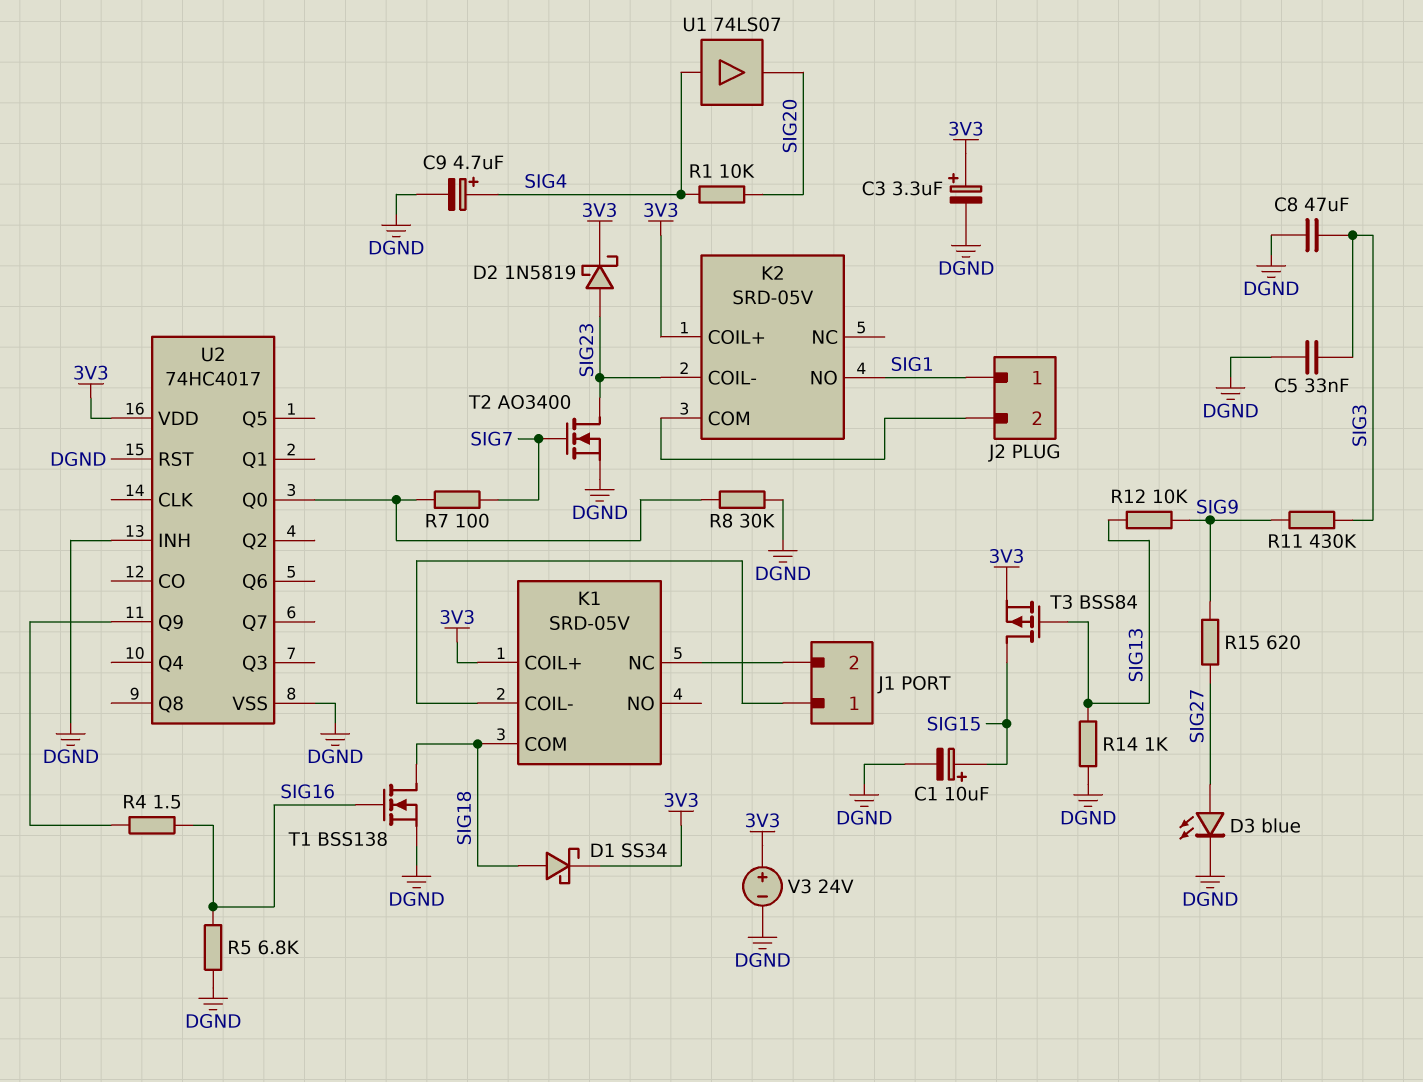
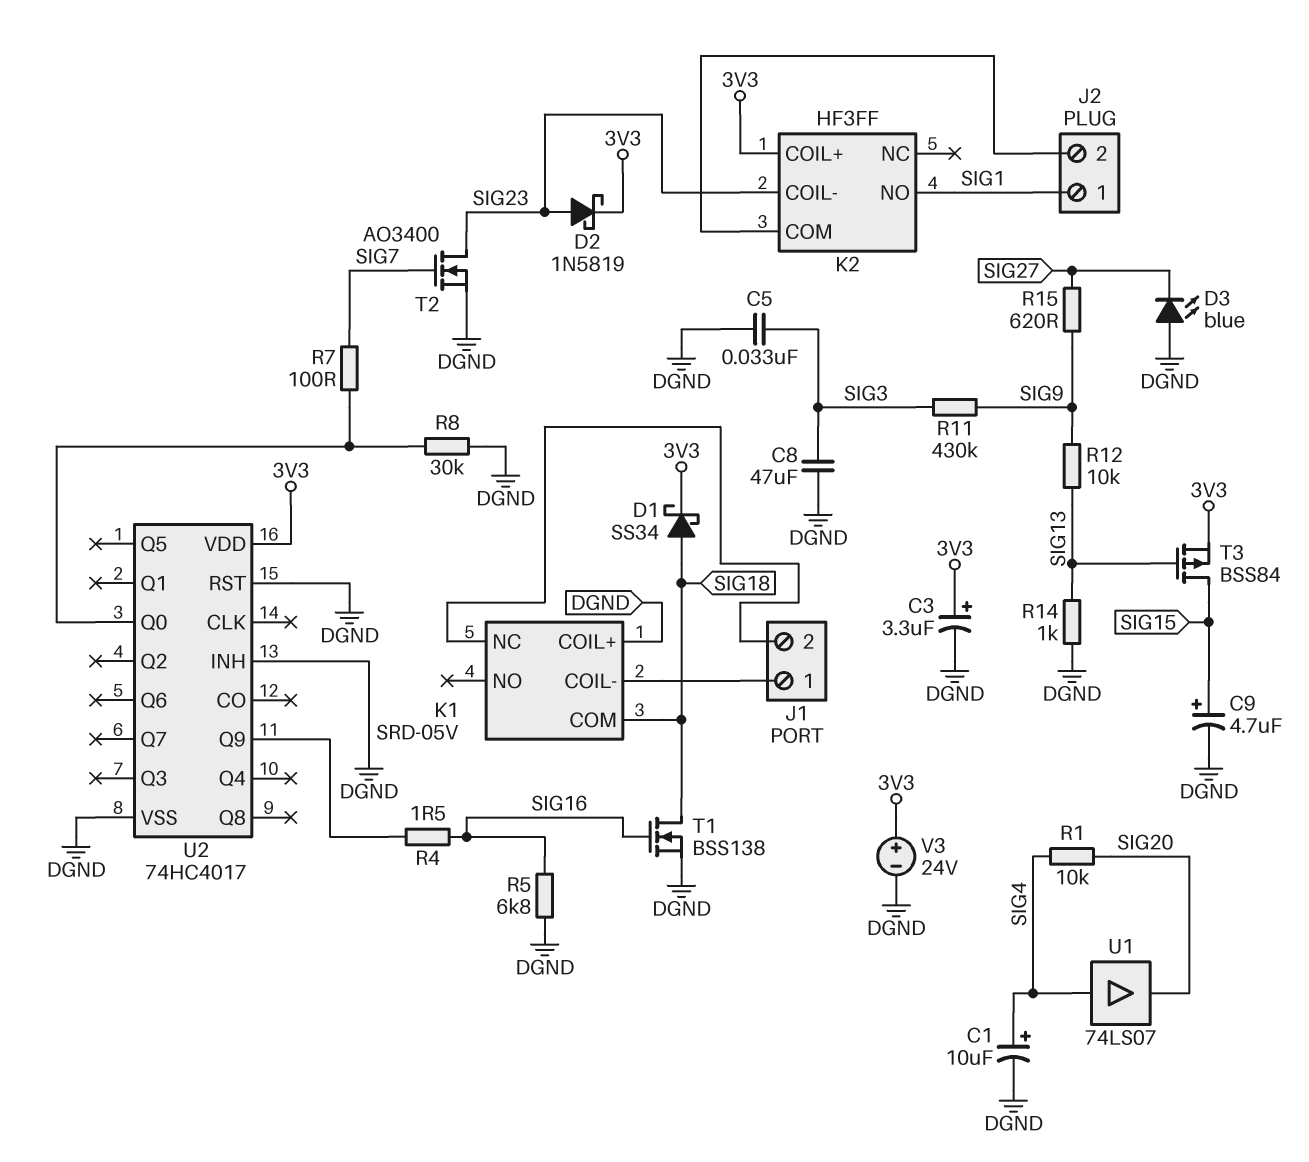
C1: 10uF (plus SIG15, minus DGND) -> 10uF (plus SIG4, minus DGND)
C9: 4.7uF (plus SIG4, minus DGND) -> 4.7uF (plus SIG15, minus DGND)
D3: LED blue (A SIG27, K DGND) -> LED blue (A DGND, K SIG27)
K1 pin COIL+: 3V3 -> DGND
K2: SRD-05V -> HF3FF

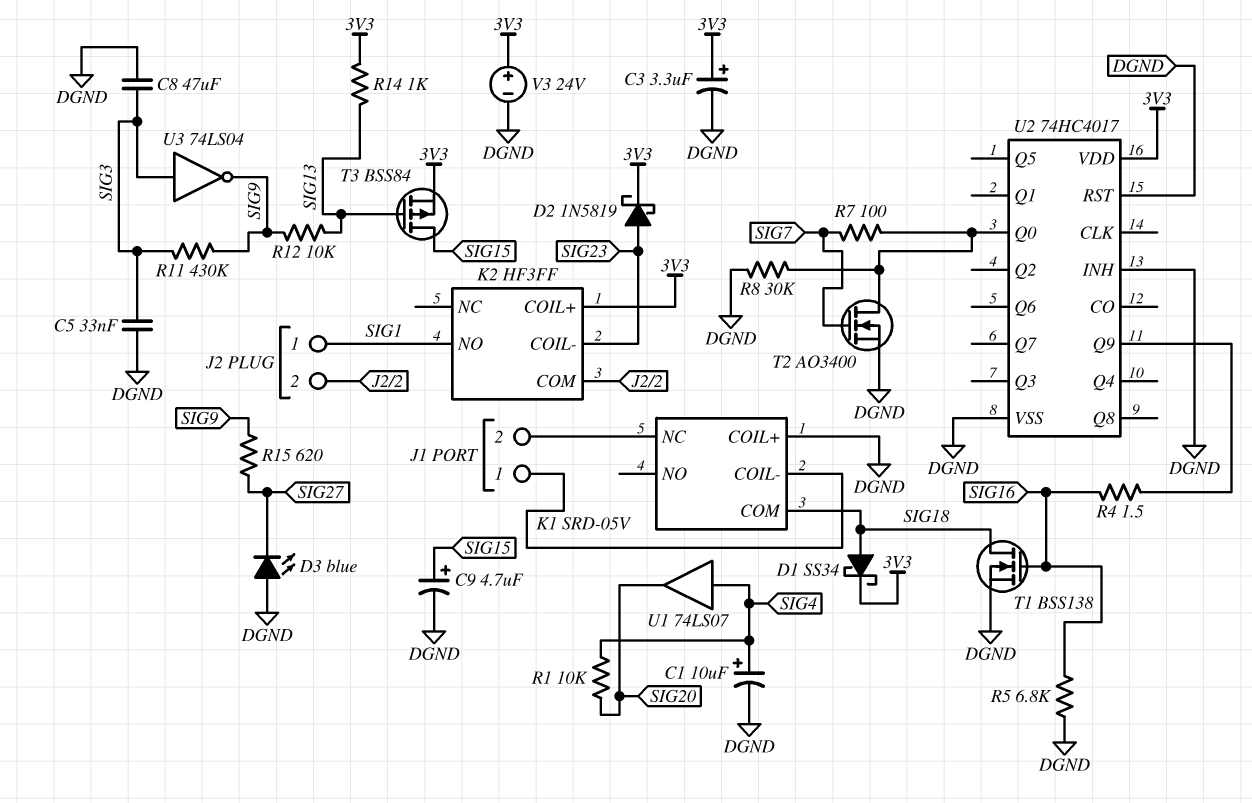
R14: 1k (DGND, SIG13) -> 1k (3V3, SIG13)
T2: NMOS AO3400 (G SIG7, D SIG23, S DGND) -> NMOS AO3400 (G SIG7, D U2/Q0, S DGND)
U3: none -> NOT 74LS04 (in SIG3, out SIG9)

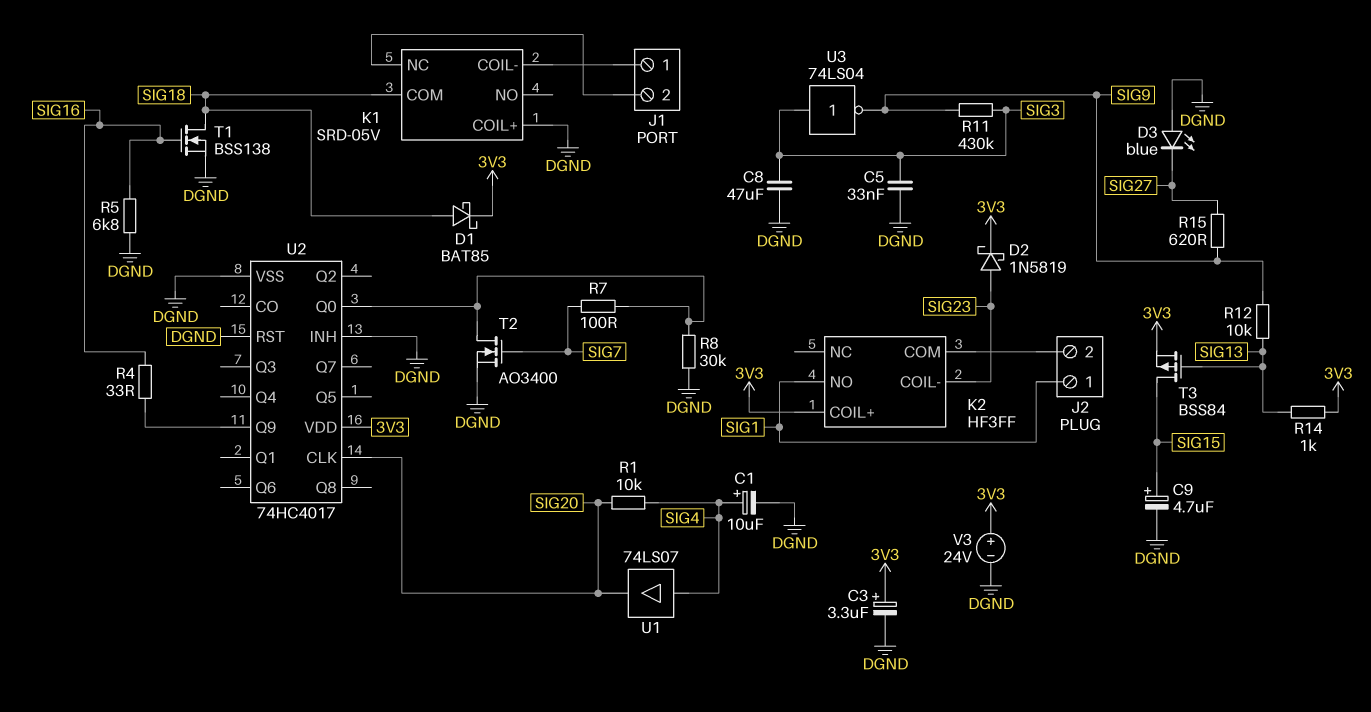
D1: schottky SS34 (A SIG18, K 3V3) -> schottky BAT85 (A SIG18, K 3V3)
R4: 1.5 (SIG16, U2/Q9) -> 33 (SIG16, U2/Q9)
U2 pin CLK: none -> SIG20

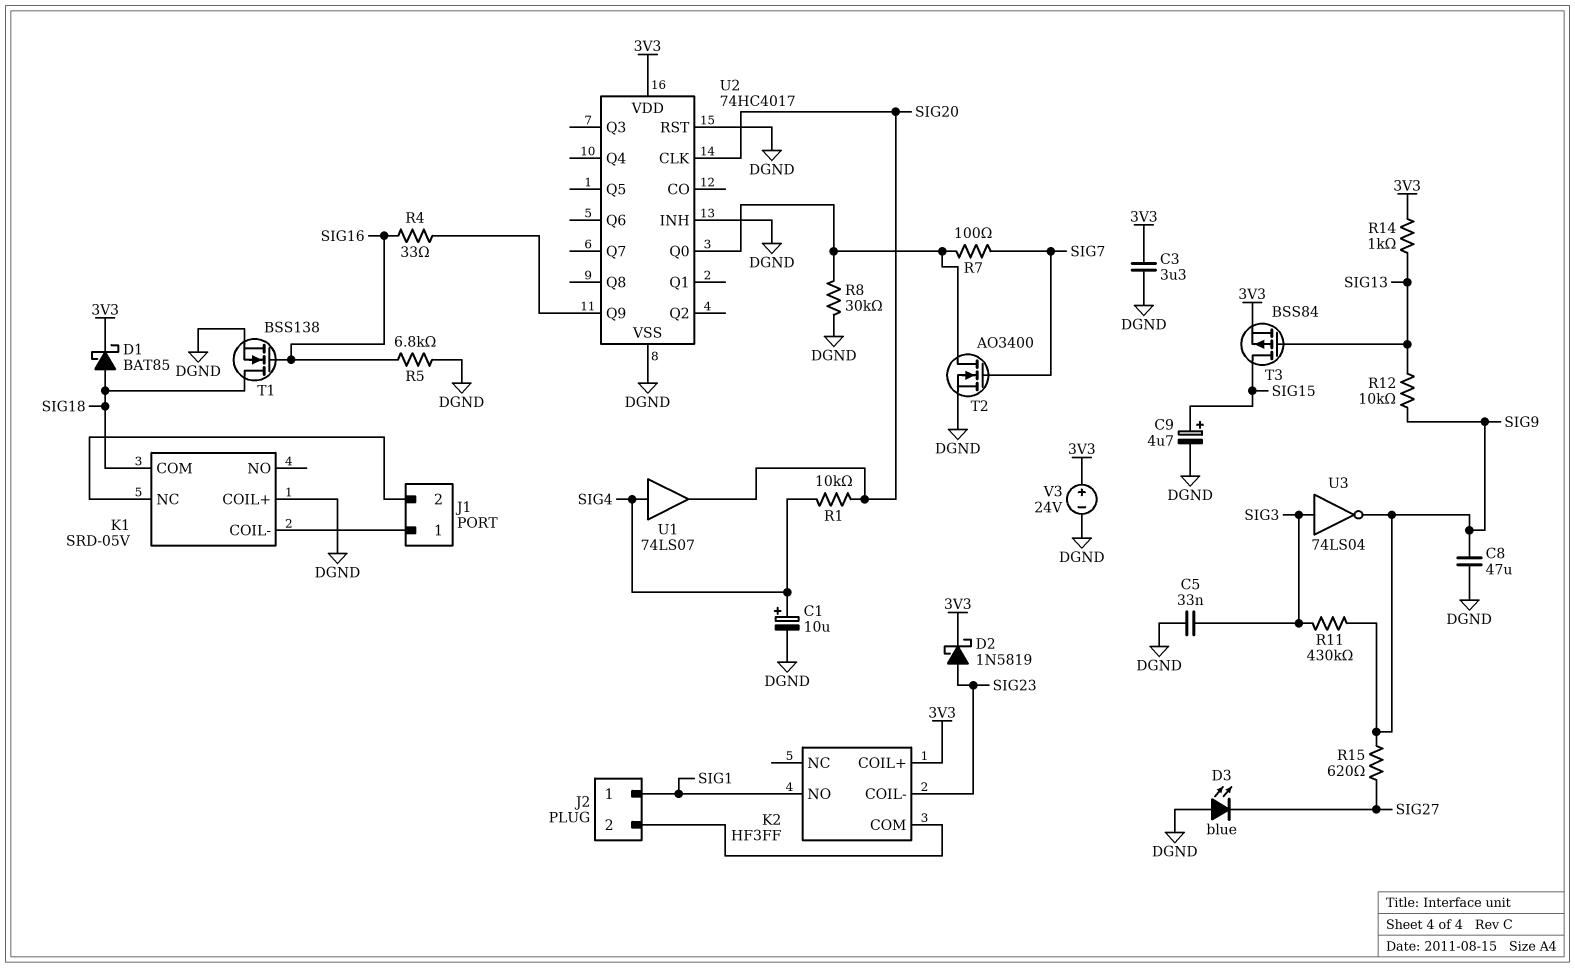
C3: 3.3uF (plus 3V3, minus DGND) -> 3.3uF (3V3, DGND)
C8: 47uF (DGND, SIG3) -> 47uF (DGND, SIG9)

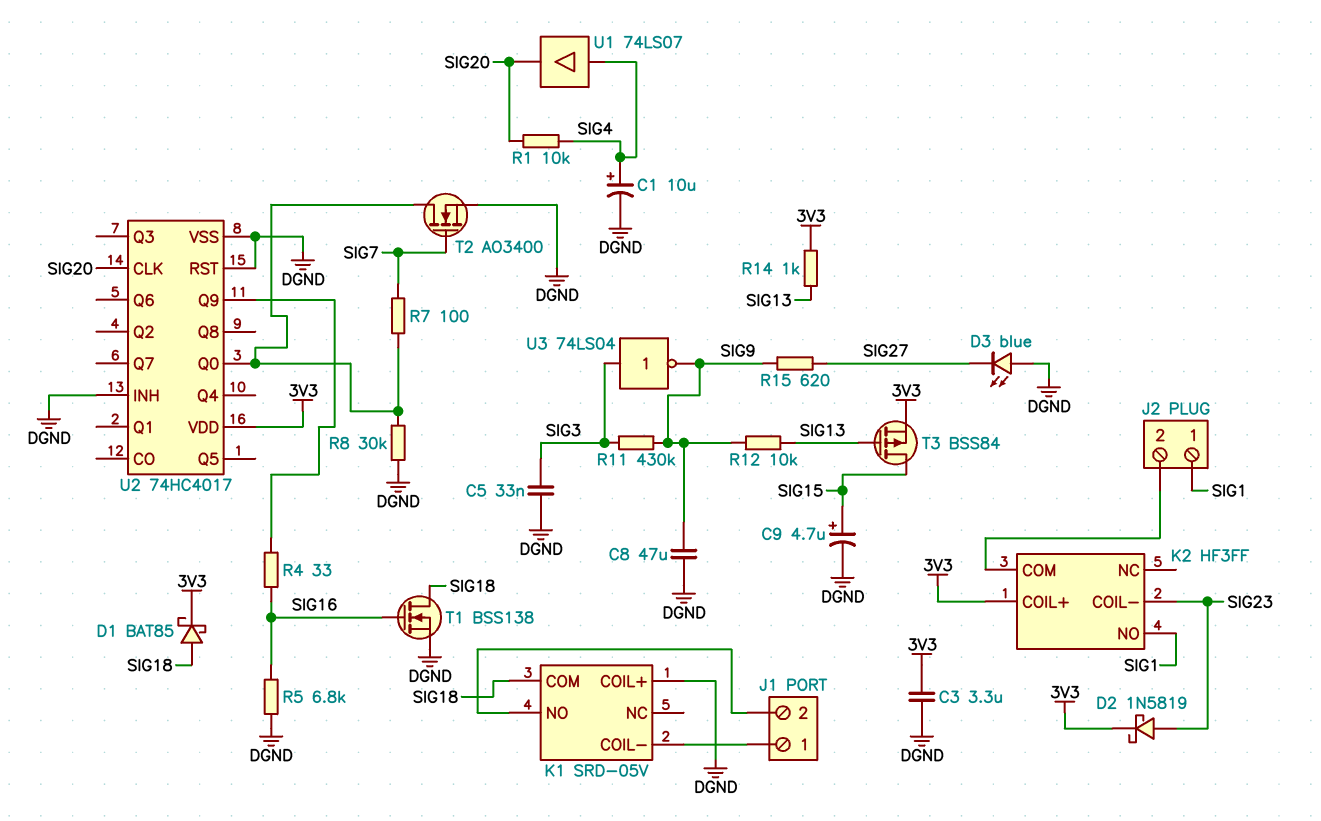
K1 pin NC: J1/2 -> none
K1 pin NO: none -> J1/2
V3: 24V (plus 3V3, minus DGND) -> none

